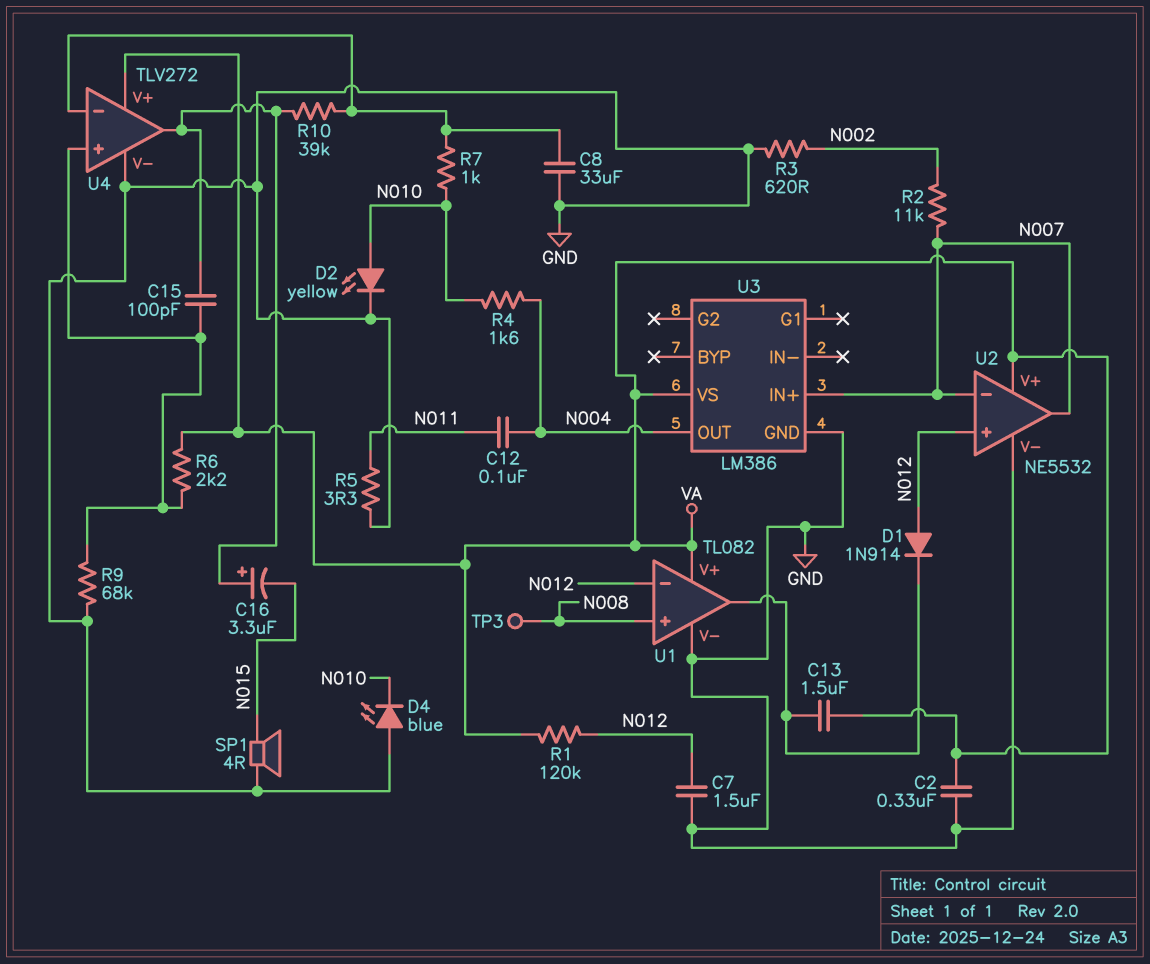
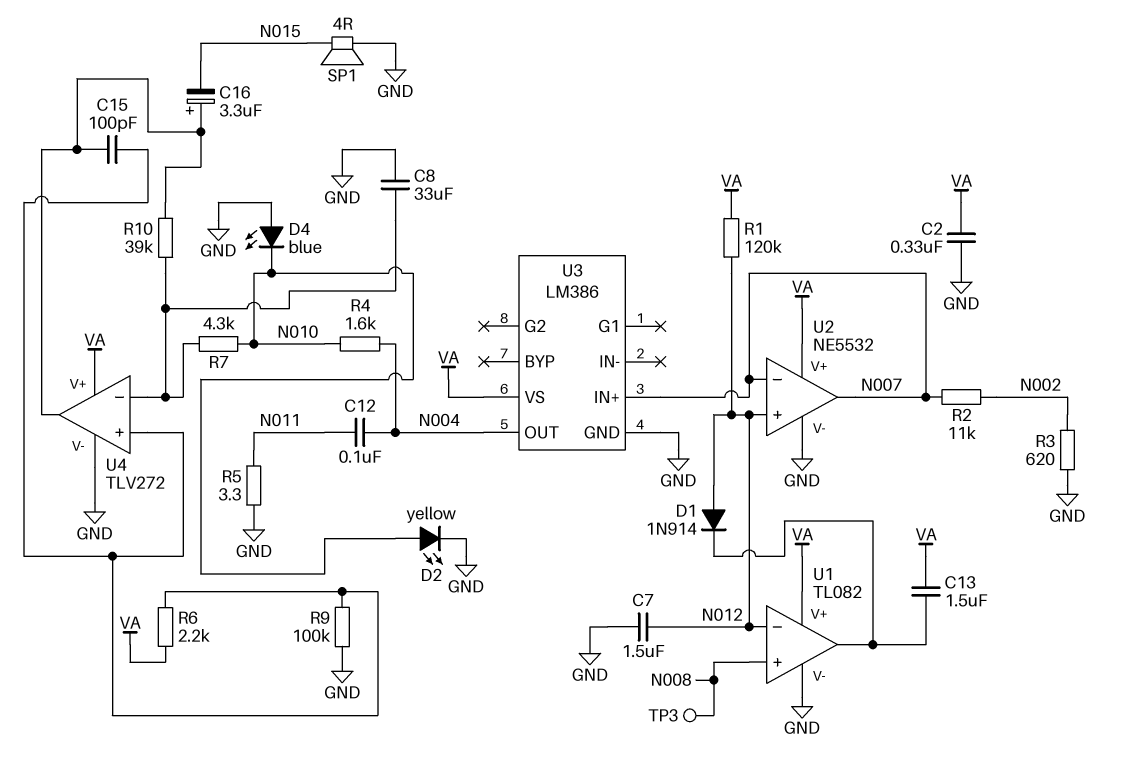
R7: 1k (N010, U4/in-) -> 4.3k (N010, U4/in-)
R9: 68k (GND, U4/in+) -> 100k (GND, U4/in+)

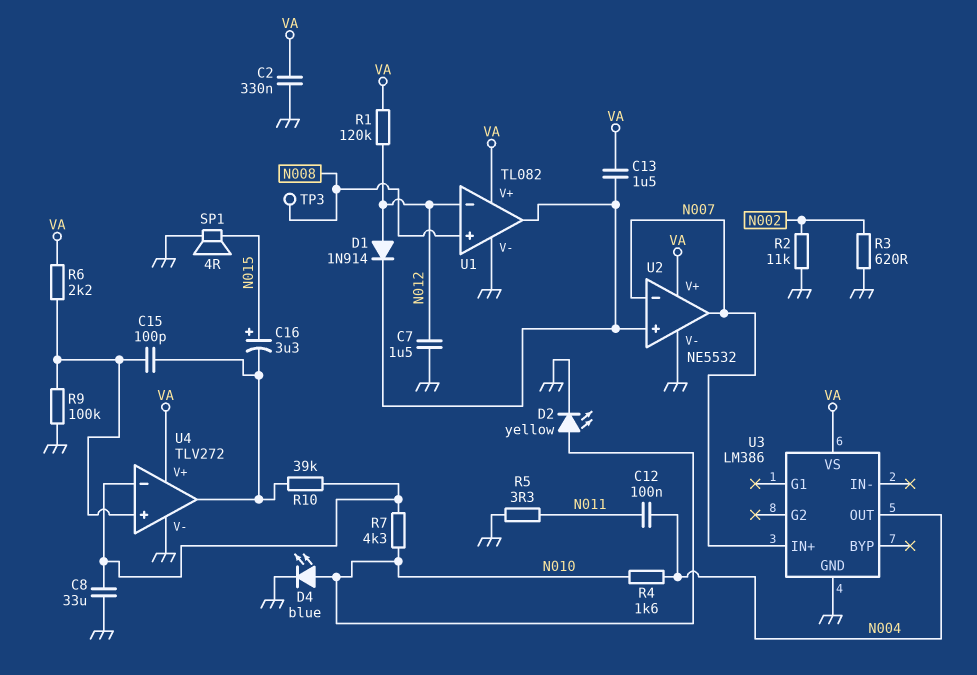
C16: 3.3uF (plus U4/out, minus N015) -> 3.3uF (plus N015, minus U4/out)
D4: LED blue (A GND, K N010) -> LED blue (A N010, K GND)
R2: 11k (N002, N007) -> 11k (GND, N002)
U2 pin in+: N012 -> U1/out

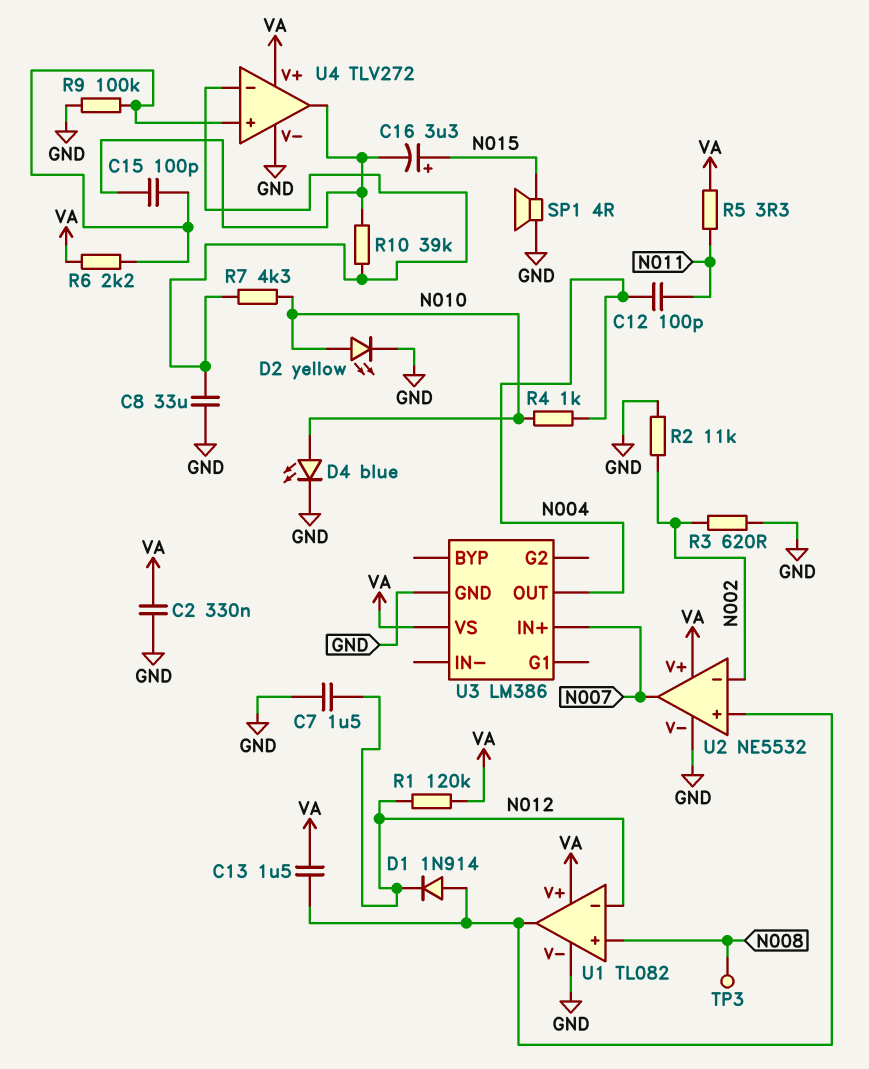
C12: 100nF (N004, N011) -> 100pF (N004, N011)
D1: diode 1N914 (A N012, K U1/out) -> diode 1N914 (A U1/out, K N012)
R4: 1.6k (N004, N010) -> 1k (N004, N010)
R5: 3.3 (GND, N011) -> 3.3 (N011, VA)
U2 pin in-: N007 -> N002

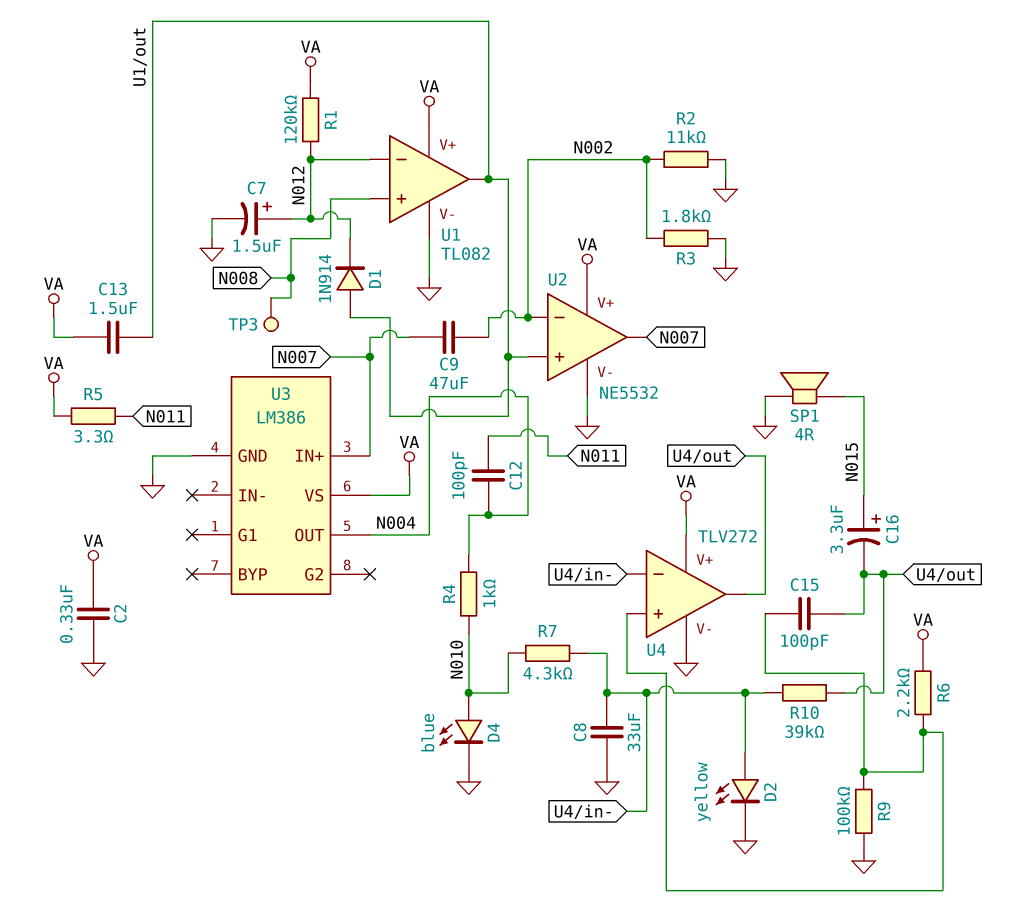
C7: 1.5uF (GND, N012) -> 1.5uF (plus N012, minus GND)
C9: none -> 47uF (N002, N007)
D2: LED yellow (A N010, K GND) -> LED yellow (A U4/in-, K GND)
R3: 620 (GND, N002) -> 1.8k (GND, N002)

